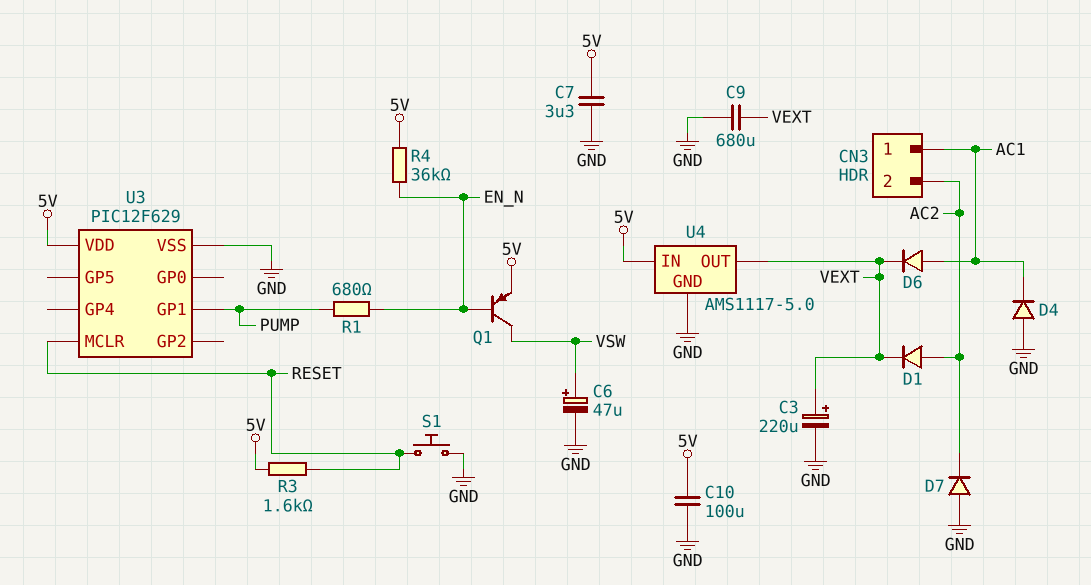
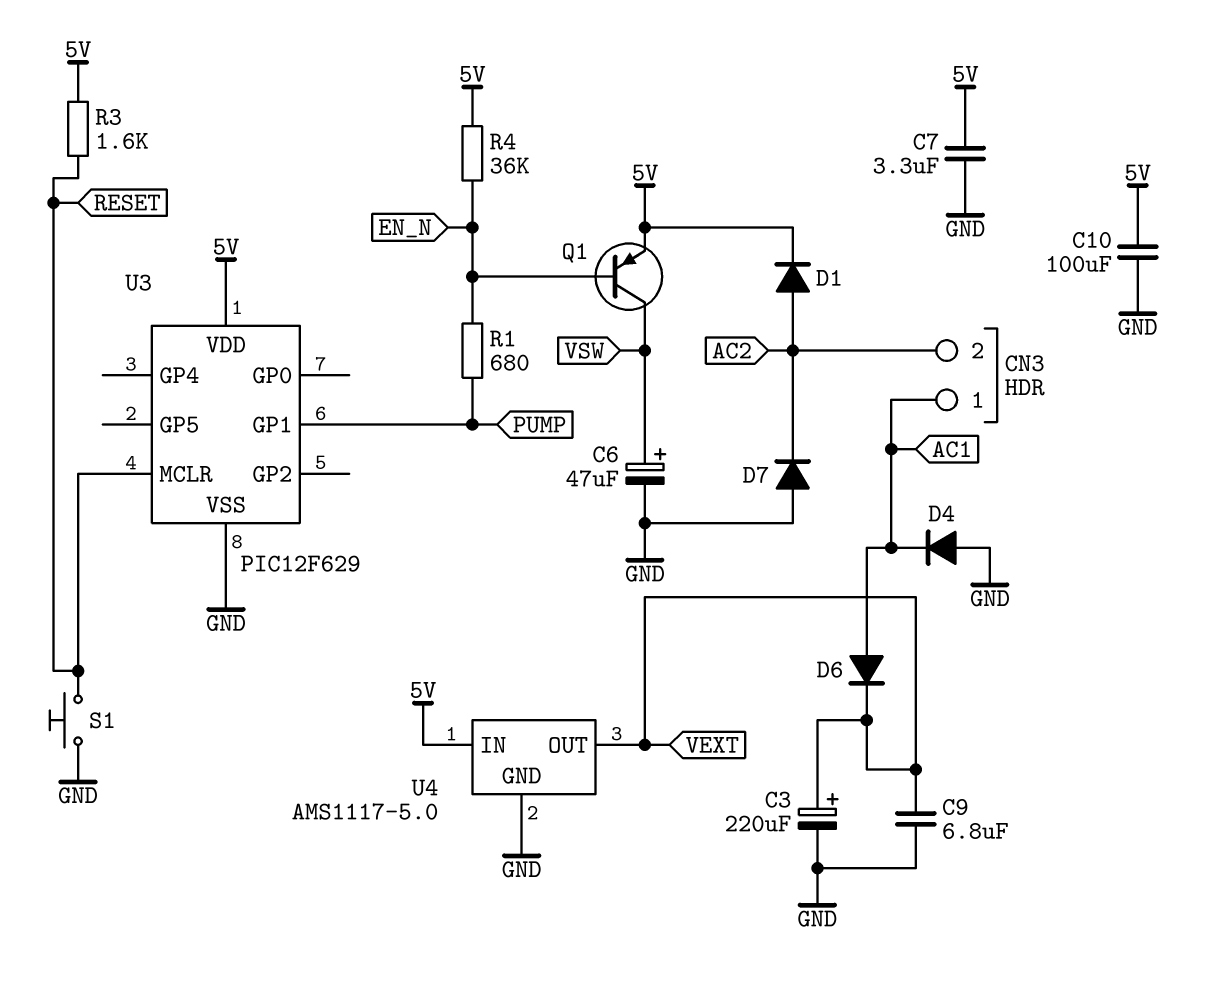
C9: 680uF (GND, VEXT) -> 6.8uF (GND, VEXT)
D1: diode (A AC2, K VEXT) -> diode (A AC2, K 5V)

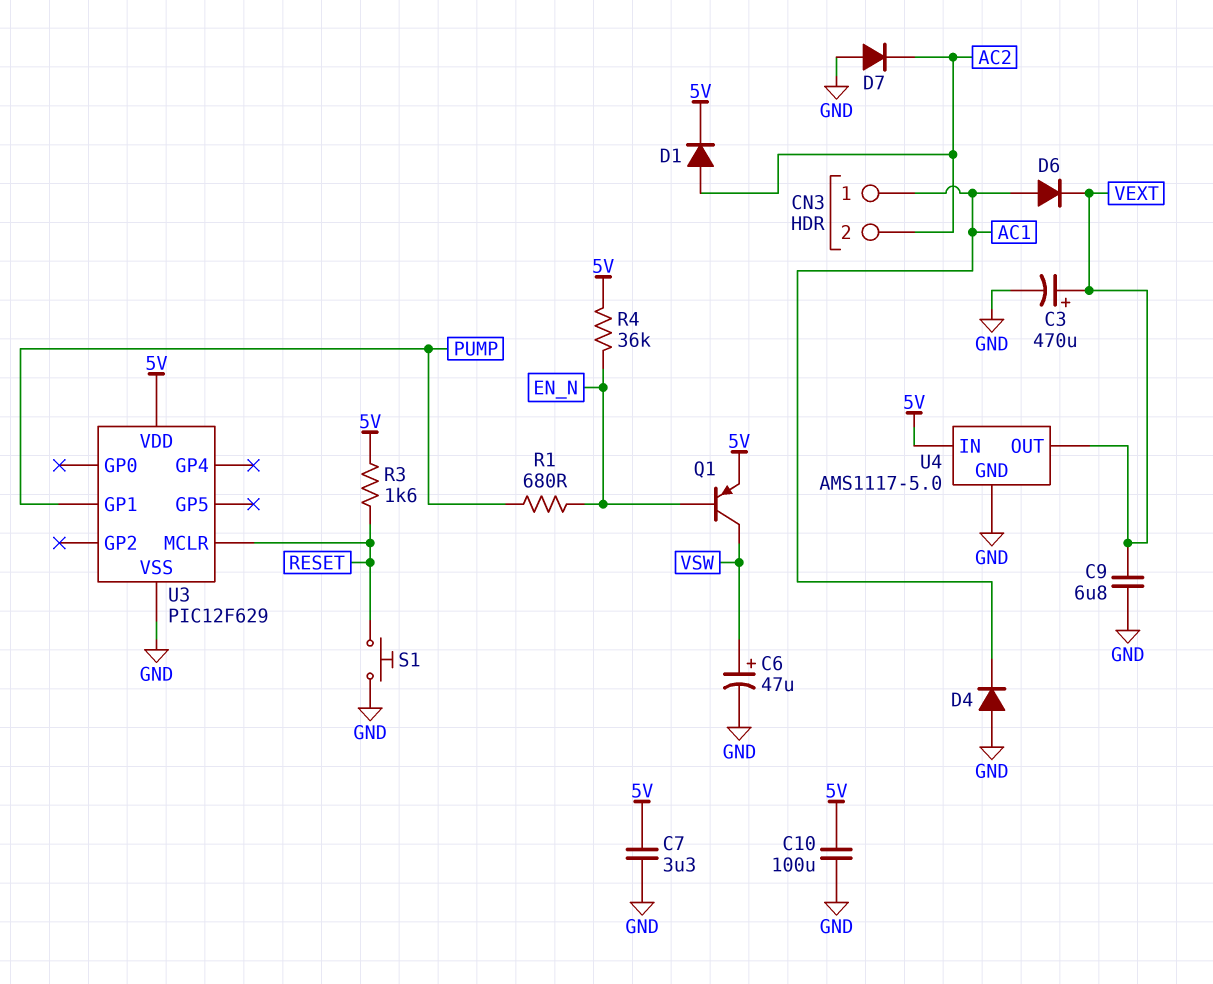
C3: 220uF (plus VEXT, minus GND) -> 470uF (plus VEXT, minus GND)

